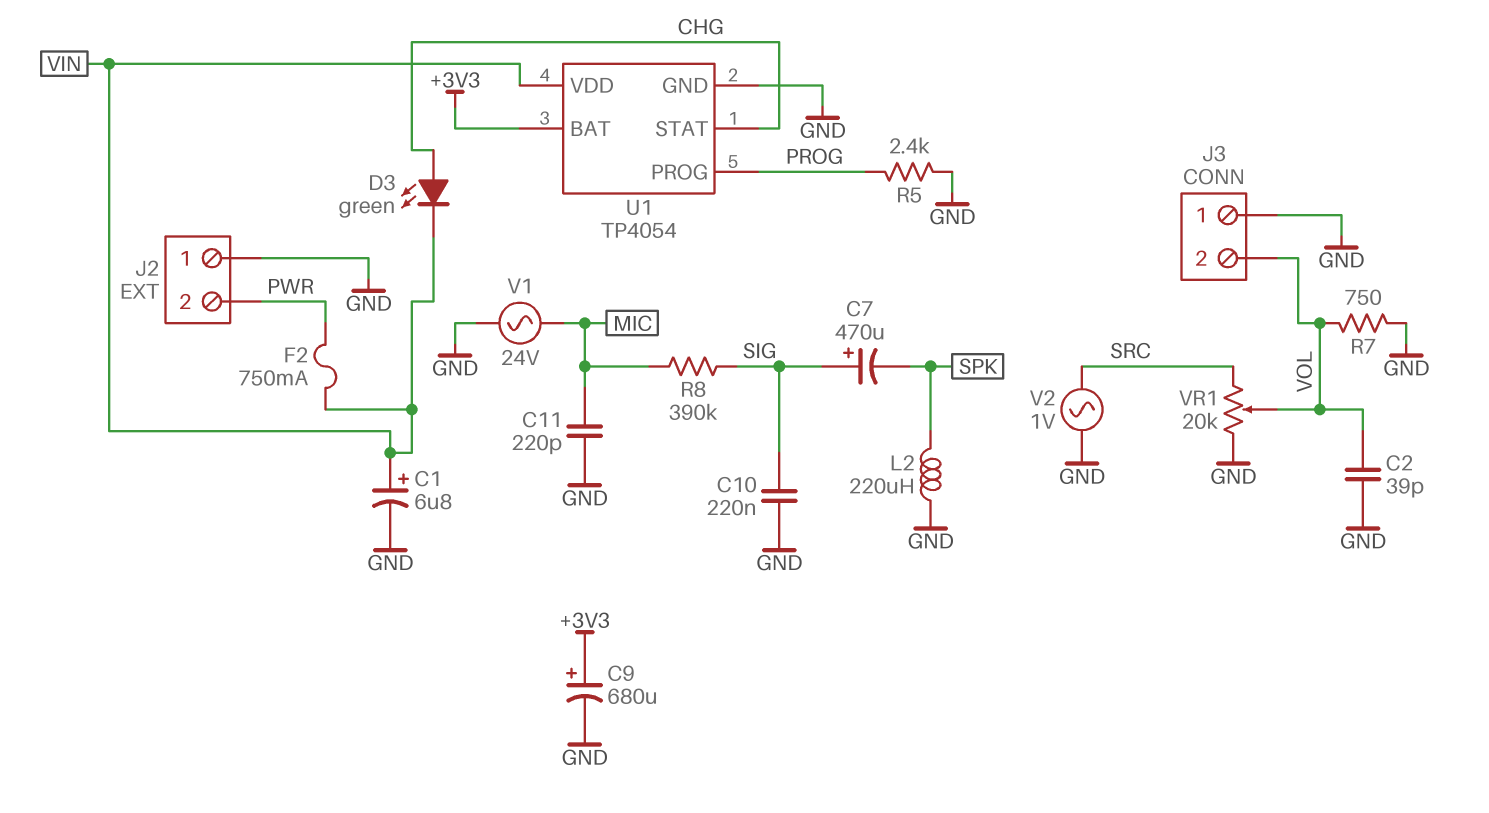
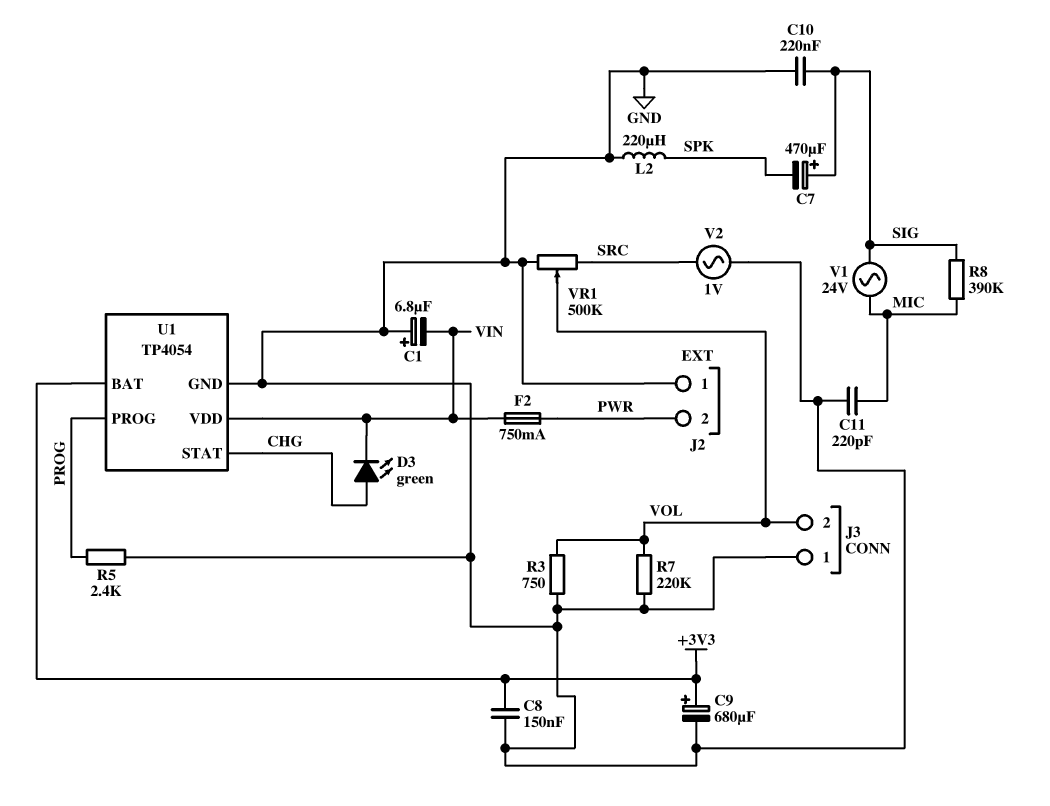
C1: 6.8uF (plus VIN, minus GND) -> 6.8uF (plus GND, minus VIN)
C2: 39pF (GND, VOL) -> none
C8: none -> 150nF (+3V3, GND)
R3: none -> 750 (GND, VOL)
R7: 750 (GND, VOL) -> 220k (GND, VOL)
V1: AC 24V (GND, MIC) -> AC 24V (MIC, SIG)
VR1: 20k (GND, SRC, wiper VOL) -> 500k (GND, SRC, wiper VOL)

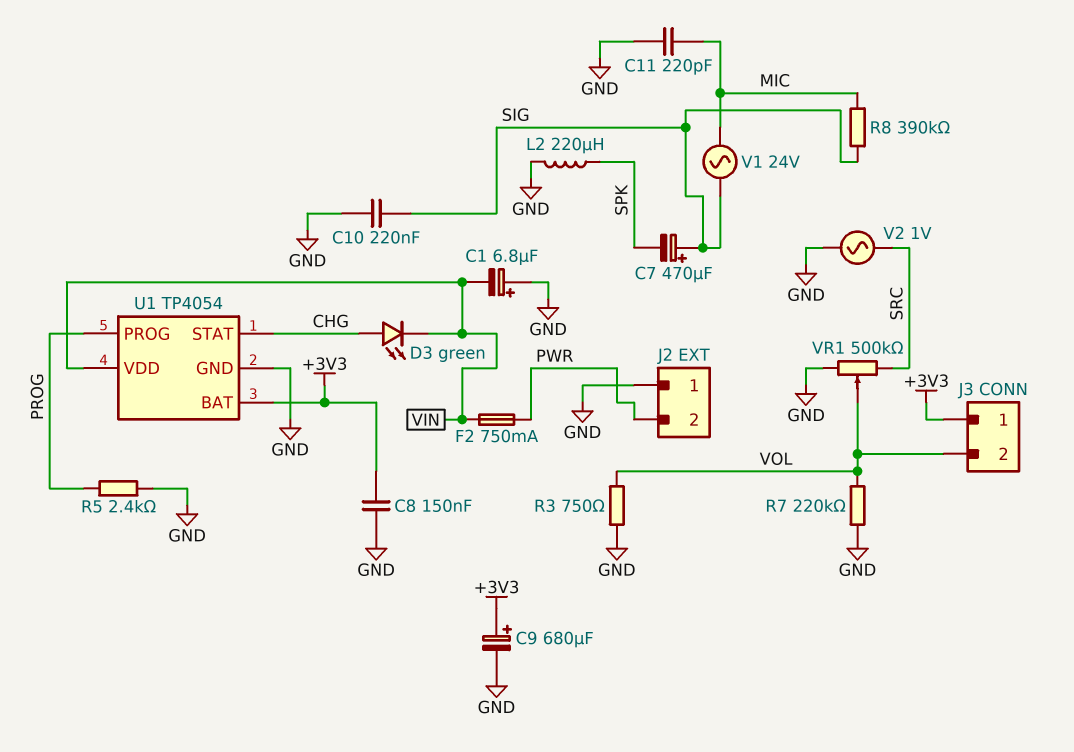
J3 pin 1: GND -> +3V3

